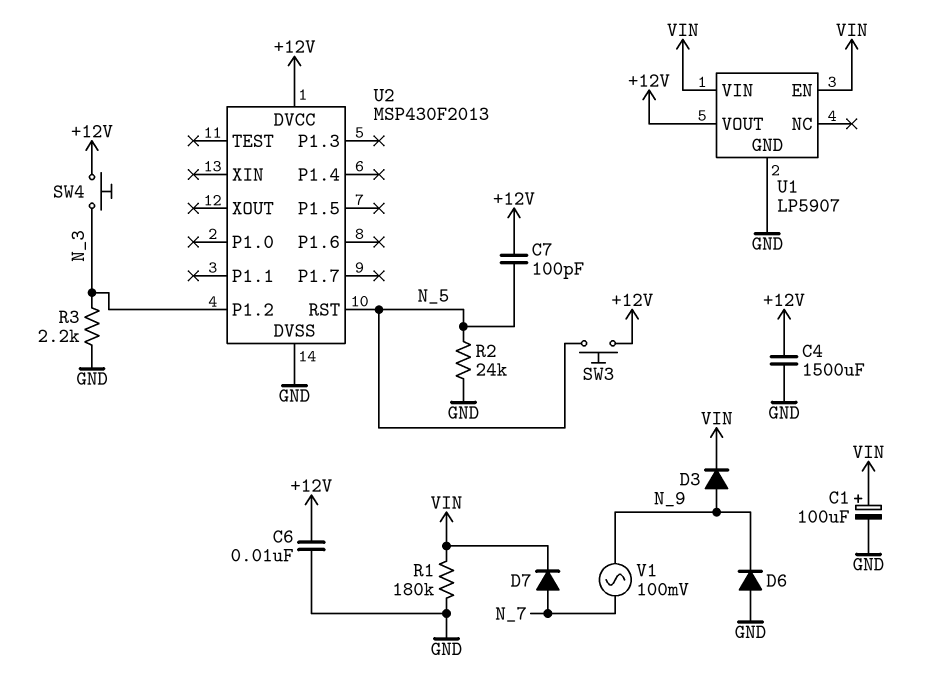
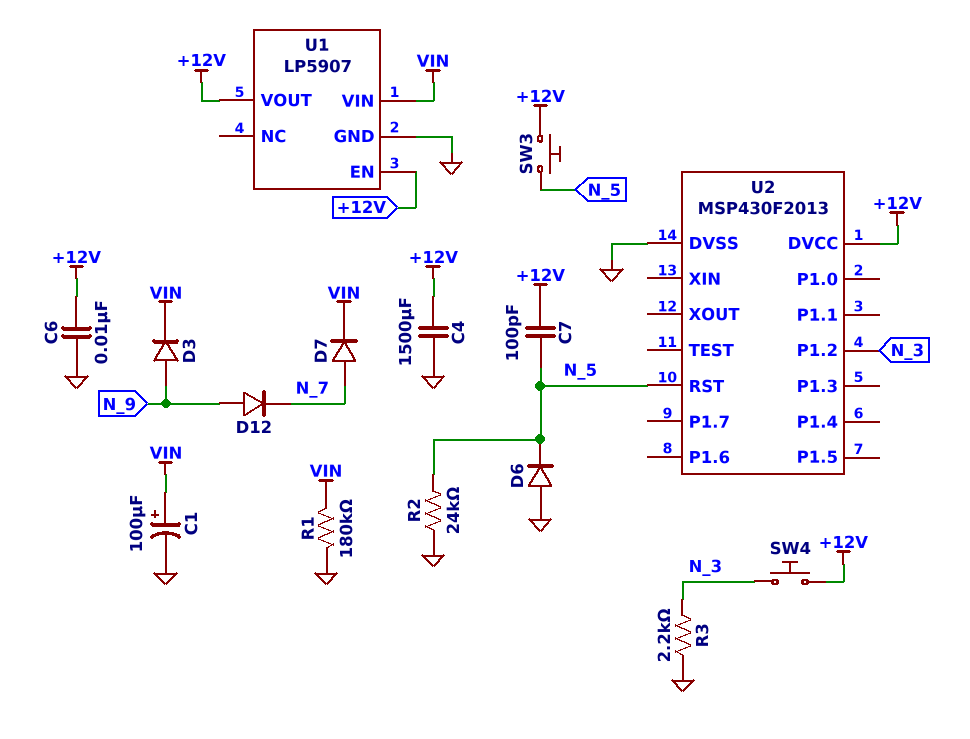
D6: diode (A GND, K N_9) -> diode (A GND, K N_5)
D12: none -> diode (A N_9, K N_7)
U1 pin EN: VIN -> +12V
V1: AC 100mV (N_7, N_9) -> none

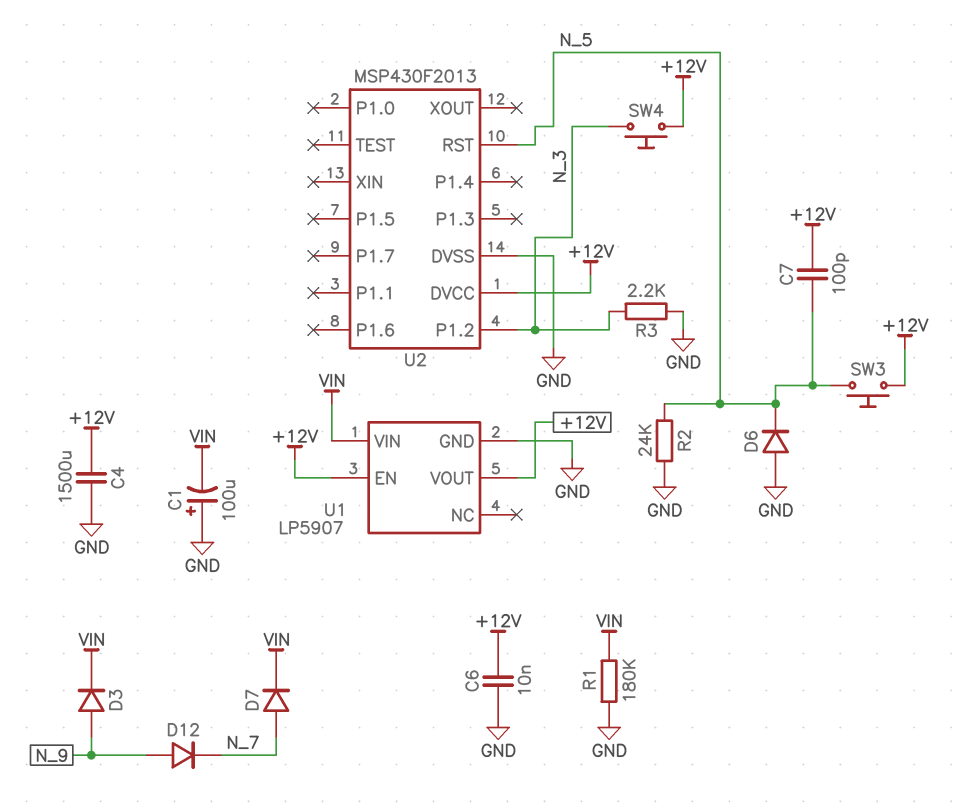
C1: 100uF (plus VIN, minus GND) -> 100uF (plus GND, minus VIN)

